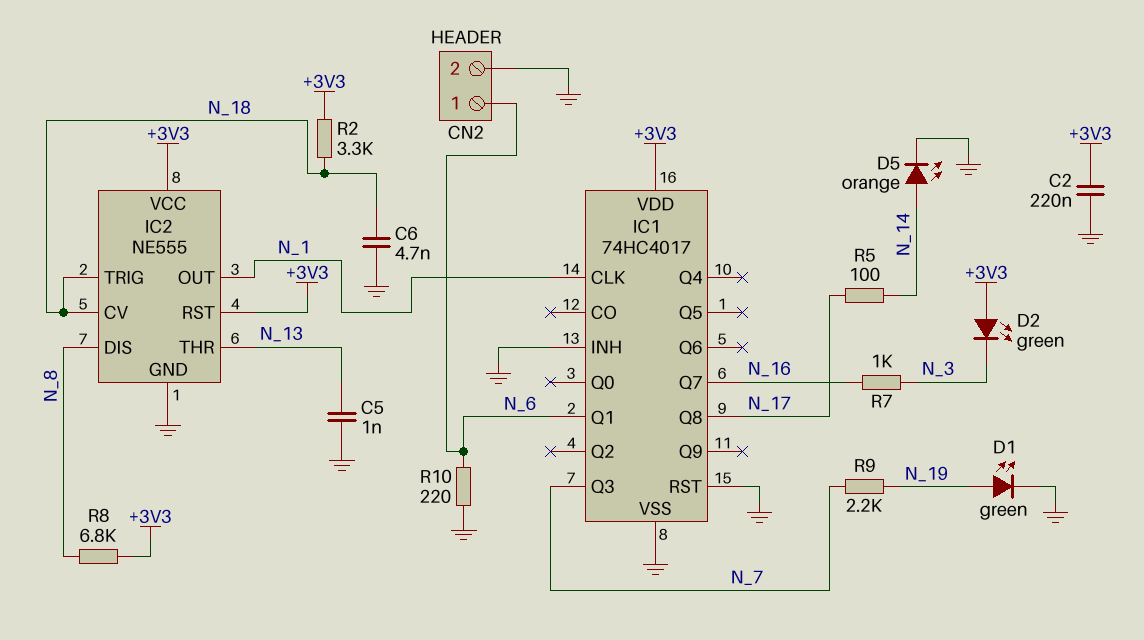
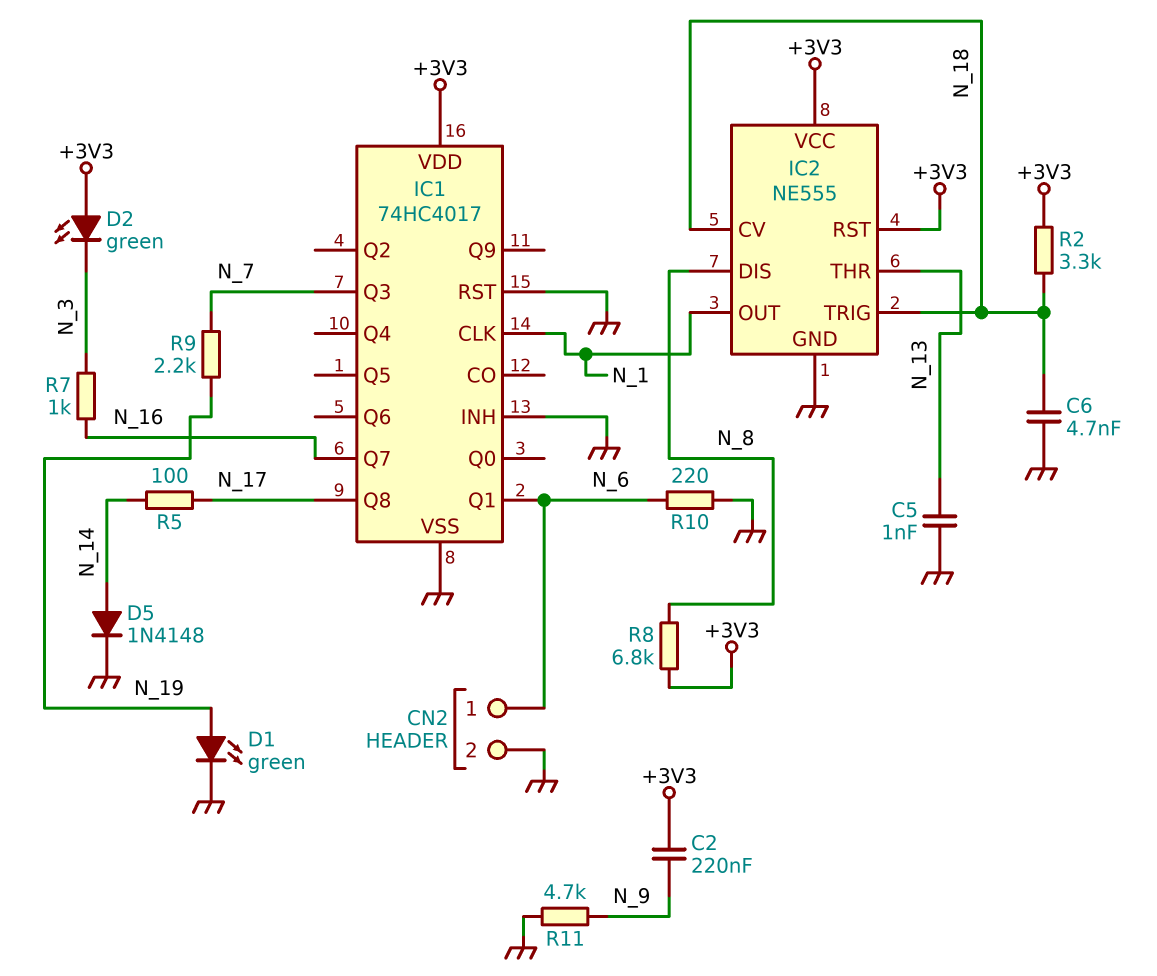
C2: 220nF (+3V3, GND) -> 220nF (+3V3, N_9)
D5: LED orange (A N_14, K GND) -> diode 1N4148 (A N_14, K GND)
R11: none -> 4.7k (GND, N_9)

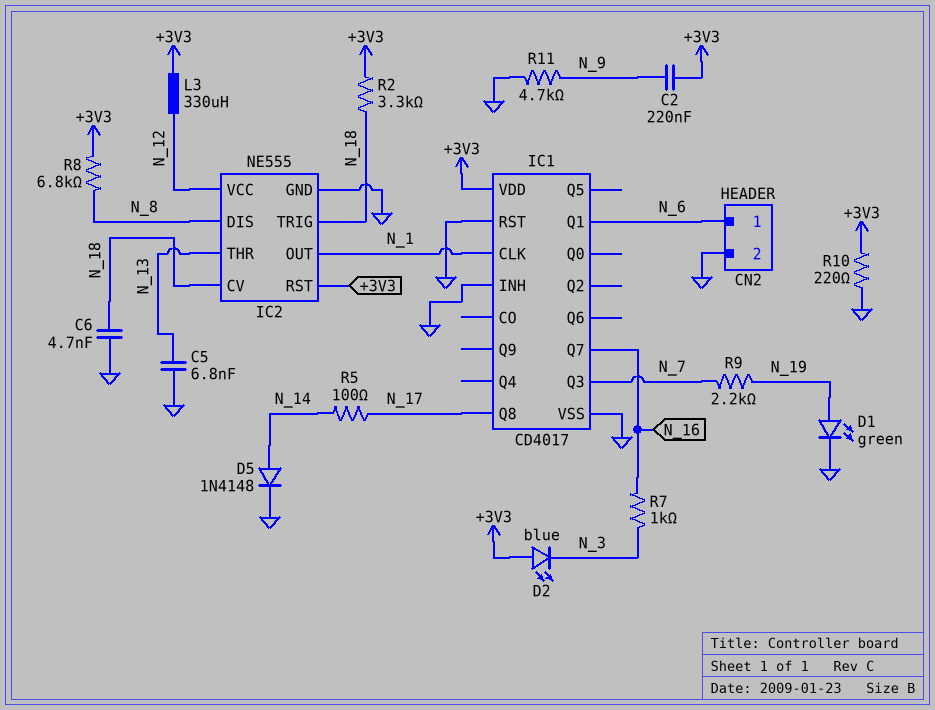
C5: 1nF (GND, N_13) -> 6.8nF (GND, N_13)
D2: LED green (A +3V3, K N_3) -> LED blue (A +3V3, K N_3)
IC1: 74HC4017 -> CD4017
IC2 pin VCC: +3V3 -> N_12
L3: none -> 330uH (+3V3, N_12)
R10: 220 (GND, N_6) -> 220 (+3V3, GND)

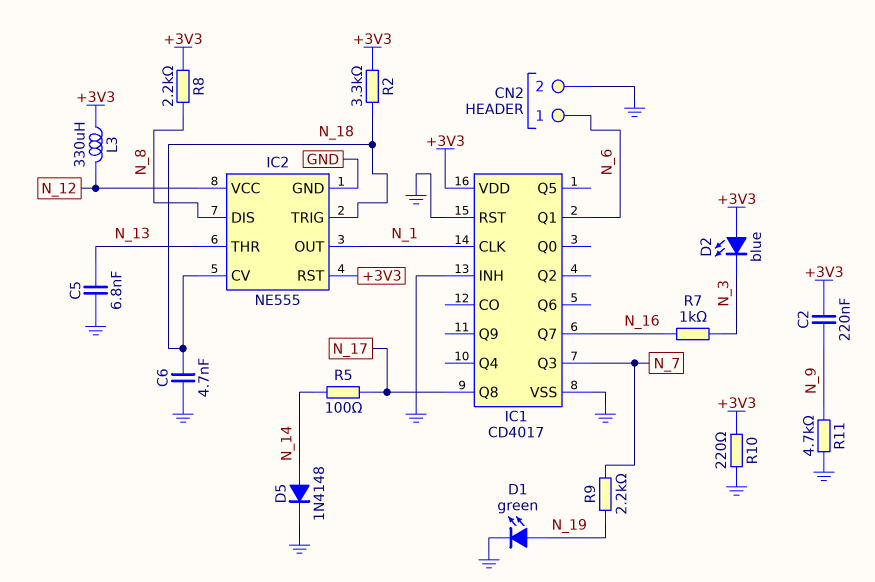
R8: 6.8k (+3V3, N_8) -> 2.2k (+3V3, N_8)

